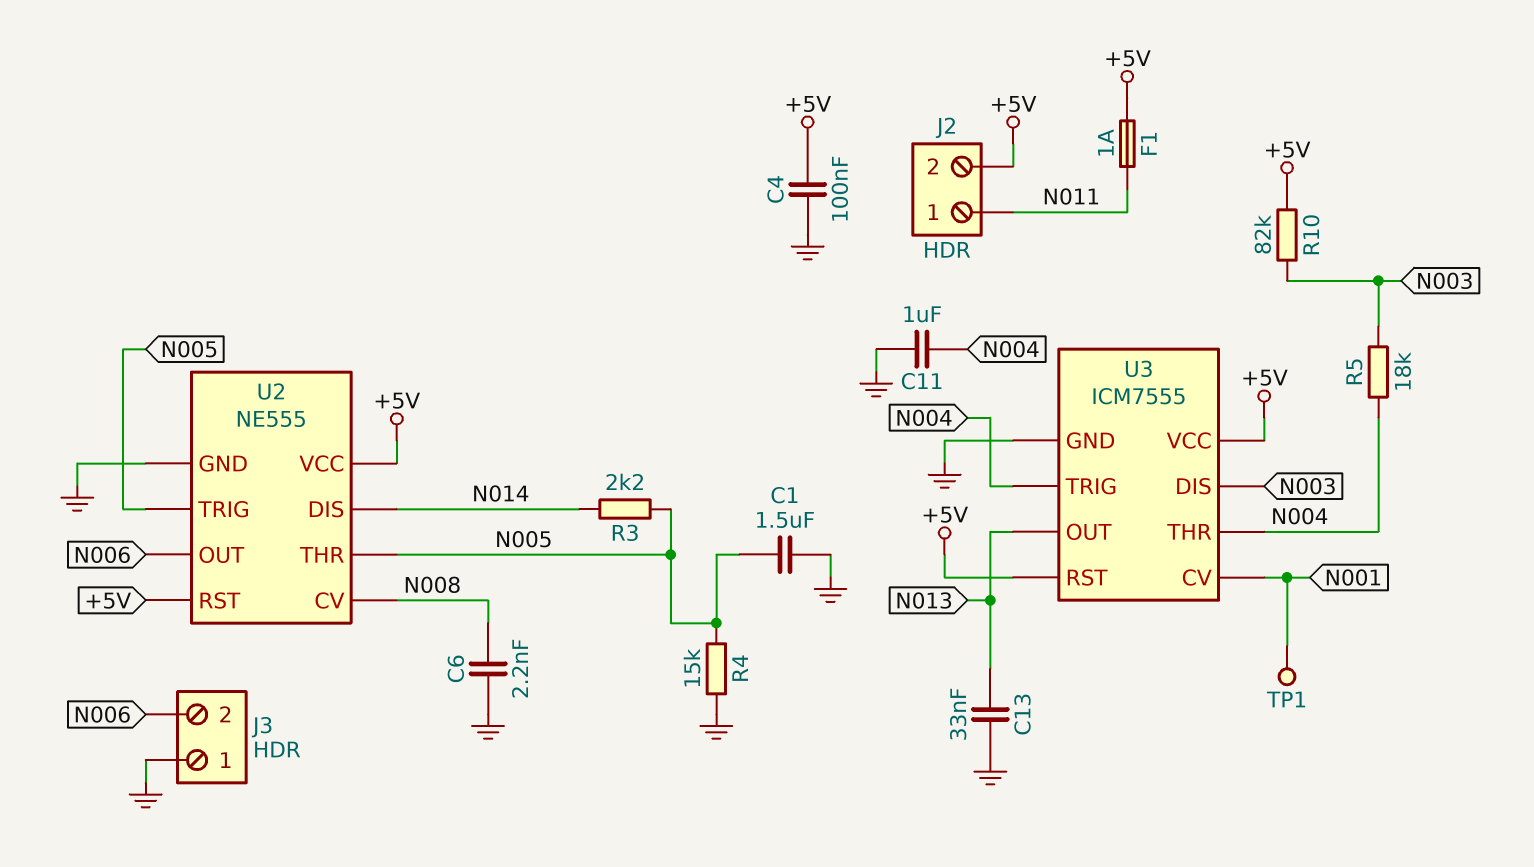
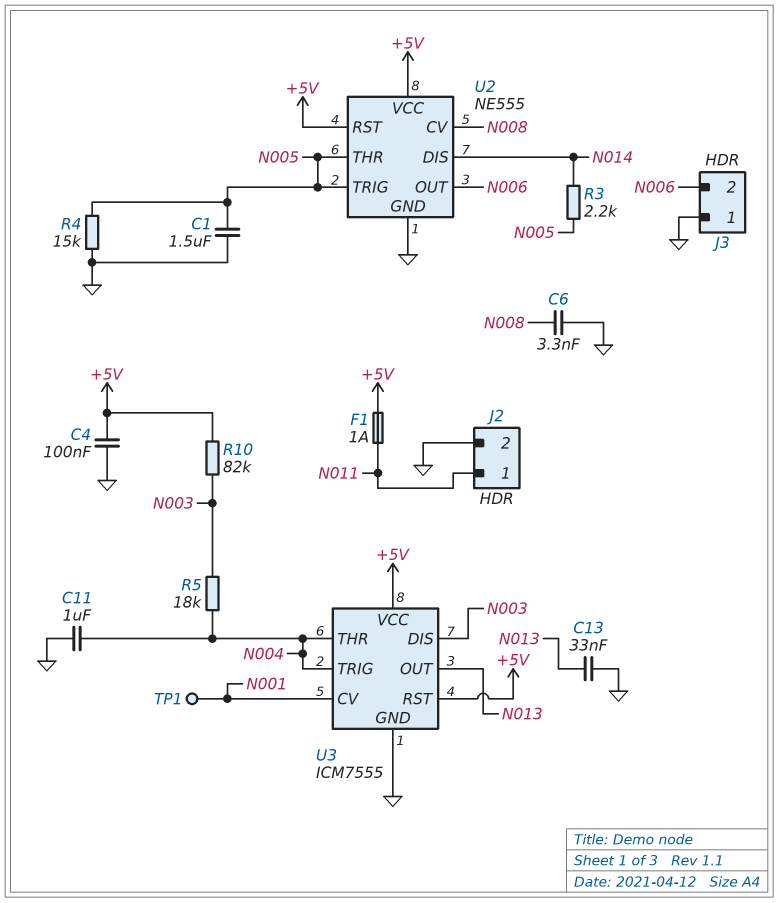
C6: 2.2nF (GND, N008) -> 3.3nF (GND, N008)
J2 pin 2: +5V -> GND

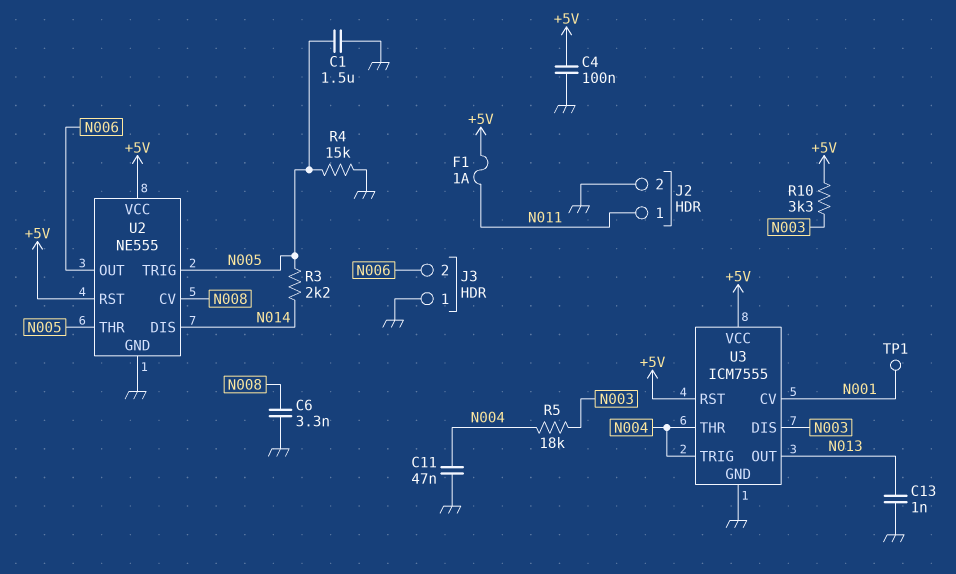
C11: 1uF (GND, N004) -> 47nF (GND, N004)
C13: 33nF (GND, N013) -> 1nF (GND, N013)
R10: 82k (+5V, N003) -> 3.3k (+5V, N003)

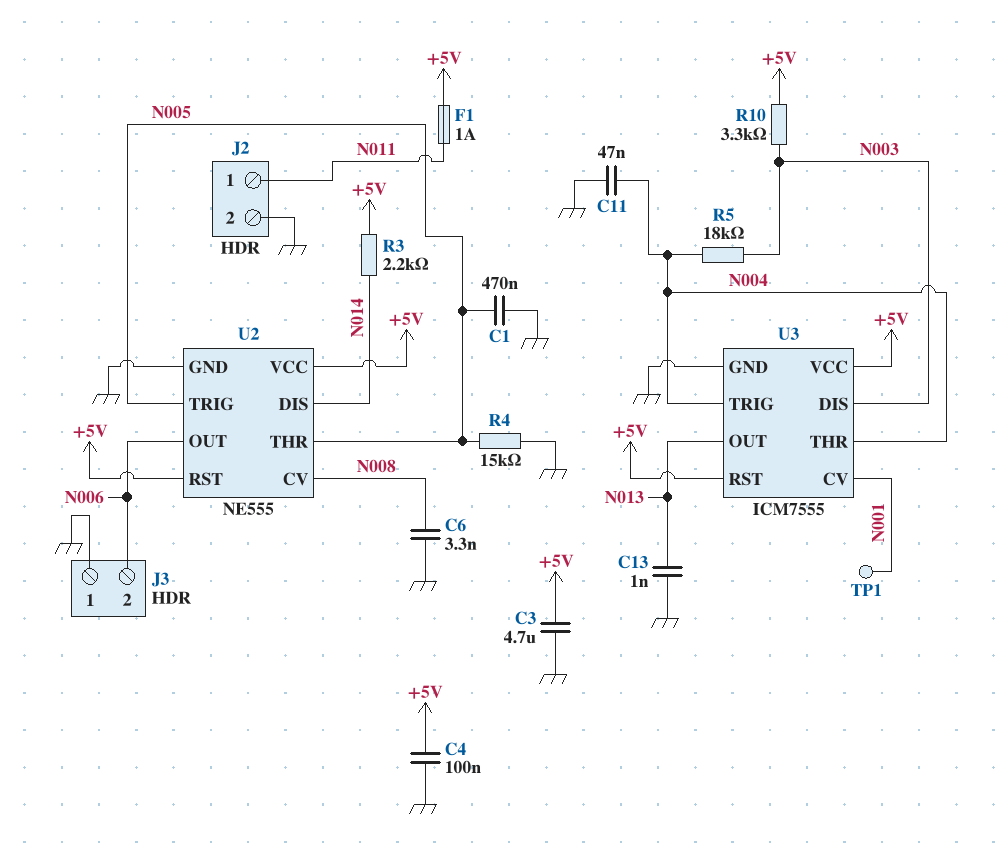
C1: 1.5uF (GND, N005) -> 470nF (GND, N005)
C3: none -> 4.7uF (+5V, GND)
R3: 2.2k (N005, N014) -> 2.2k (+5V, N014)

